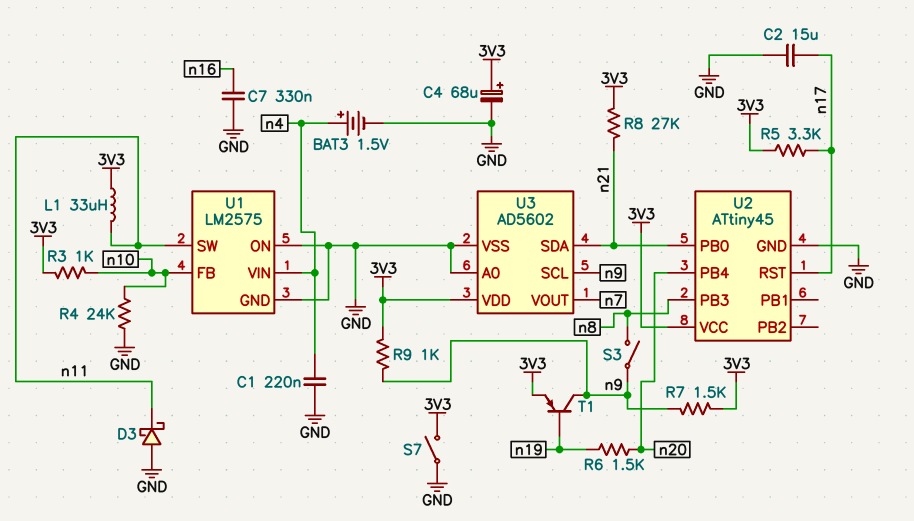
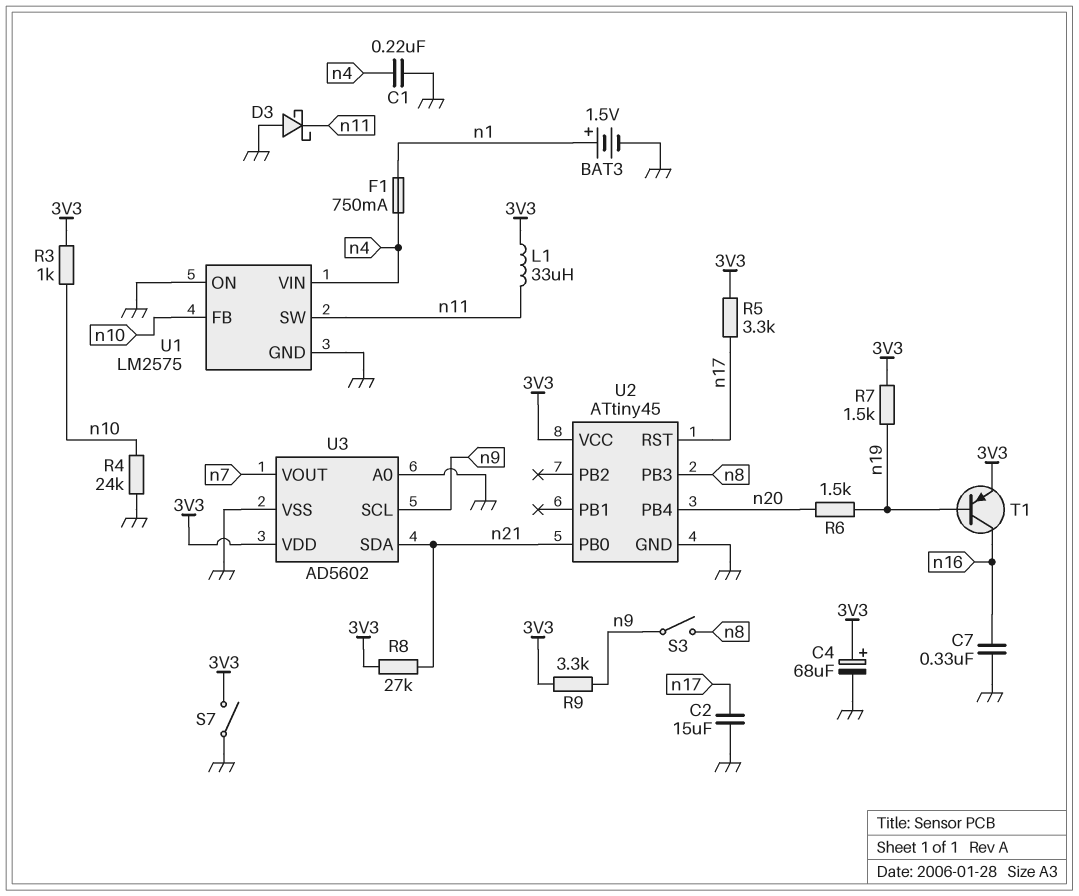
BAT3: 1.5V (plus n4, minus GND) -> 1.5V (plus n1, minus GND)
F1: none -> 750mA (n1, n4)
R7: 1.5k (3V3, n9) -> 1.5k (3V3, n19)
R9: 1k (3V3, n9) -> 3.3k (3V3, n9)
T1: PNP (B n19, C n9, E 3V3) -> PNP (B n19, C n16, E 3V3)

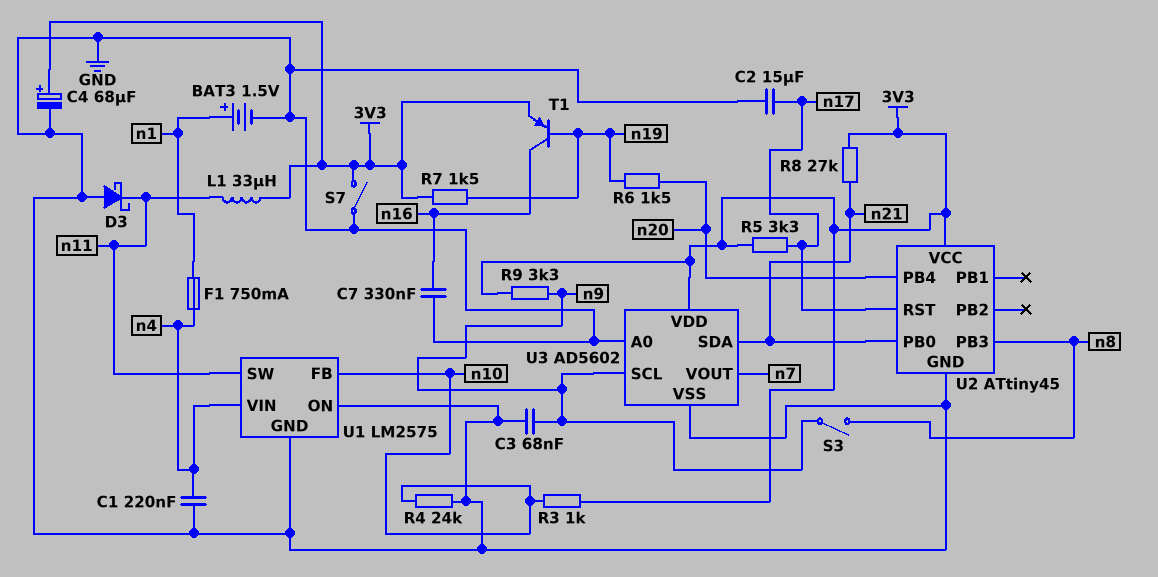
C3: none -> 68nF (GND, n9)

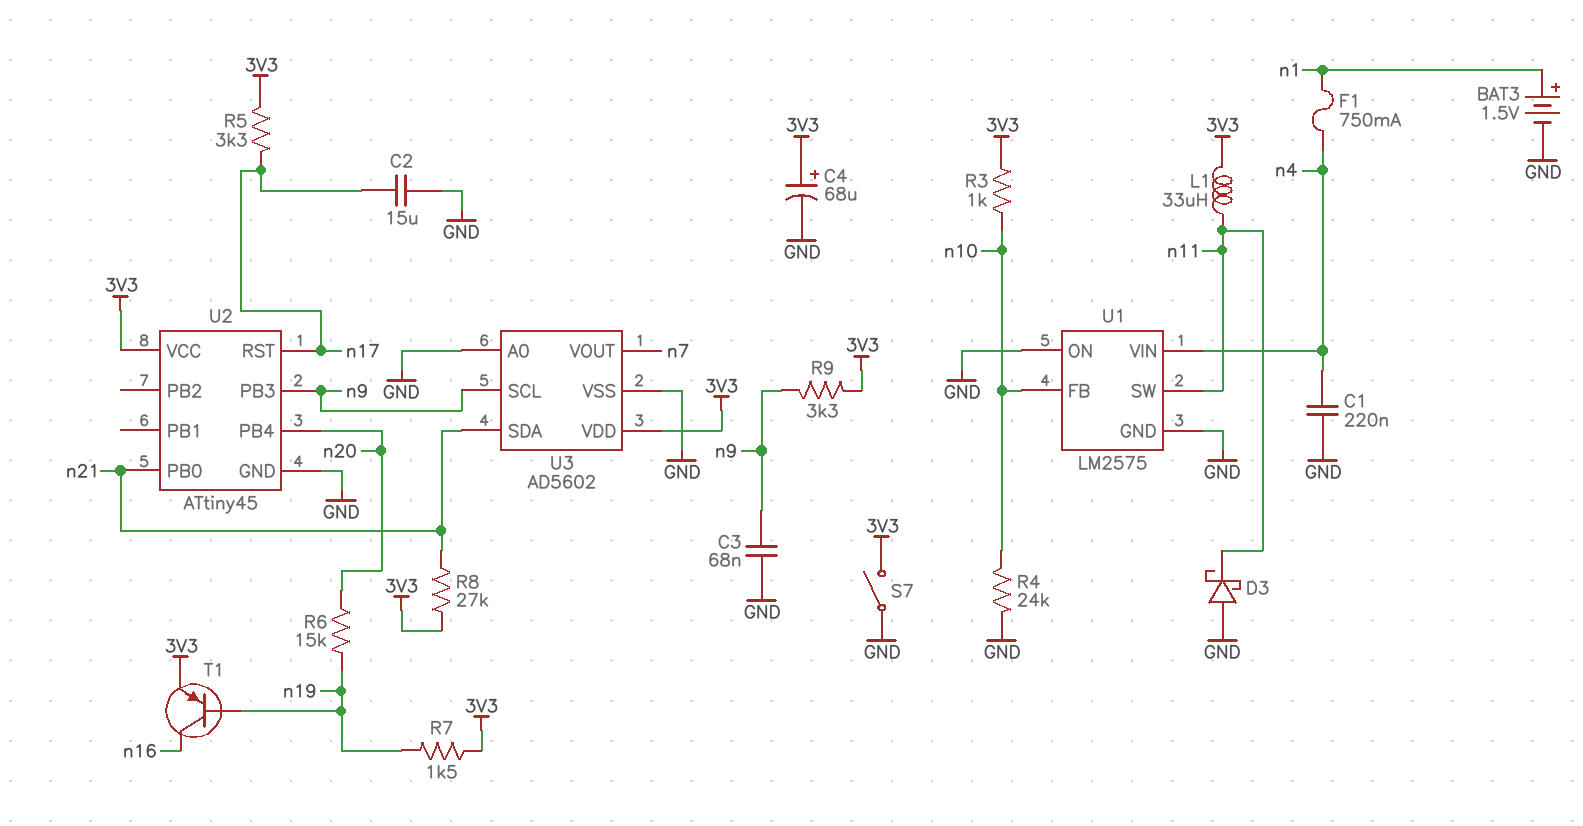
C7: 330nF (GND, n16) -> none
R6: 1.5k (n19, n20) -> 15k (n19, n20)
S3: switch (n8, n9) -> none
U2 pin PB3: n8 -> n9

